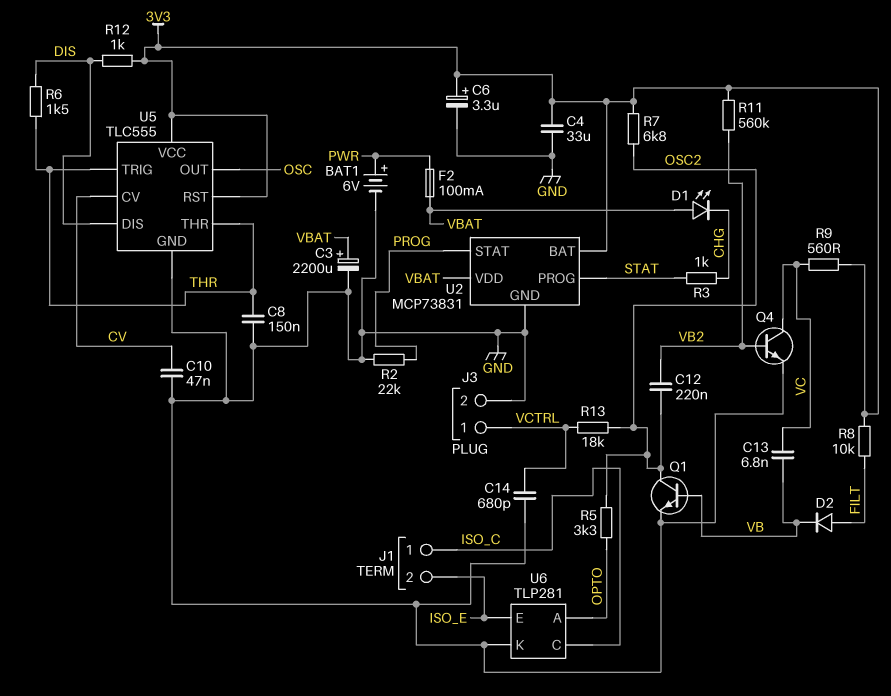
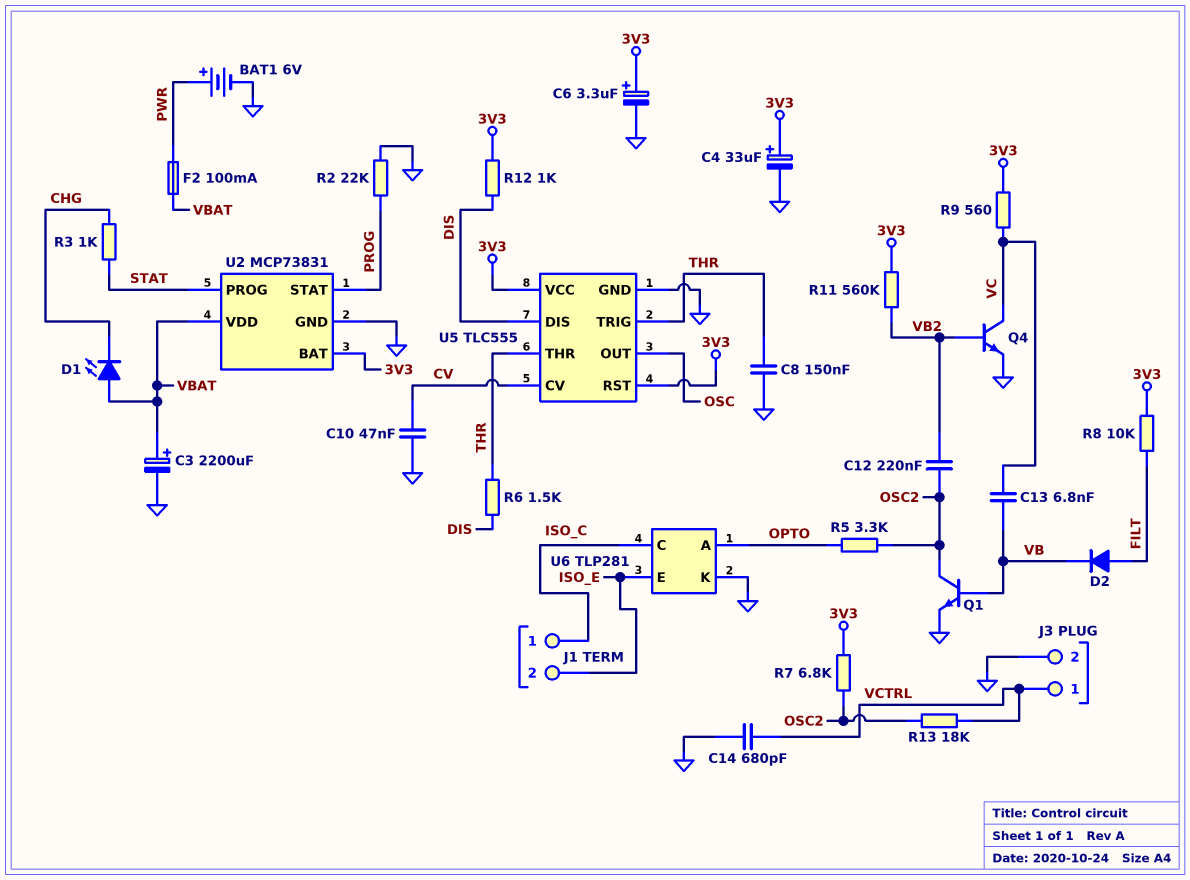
C4: 33uF (3V3, GND) -> 33uF (plus 3V3, minus GND)

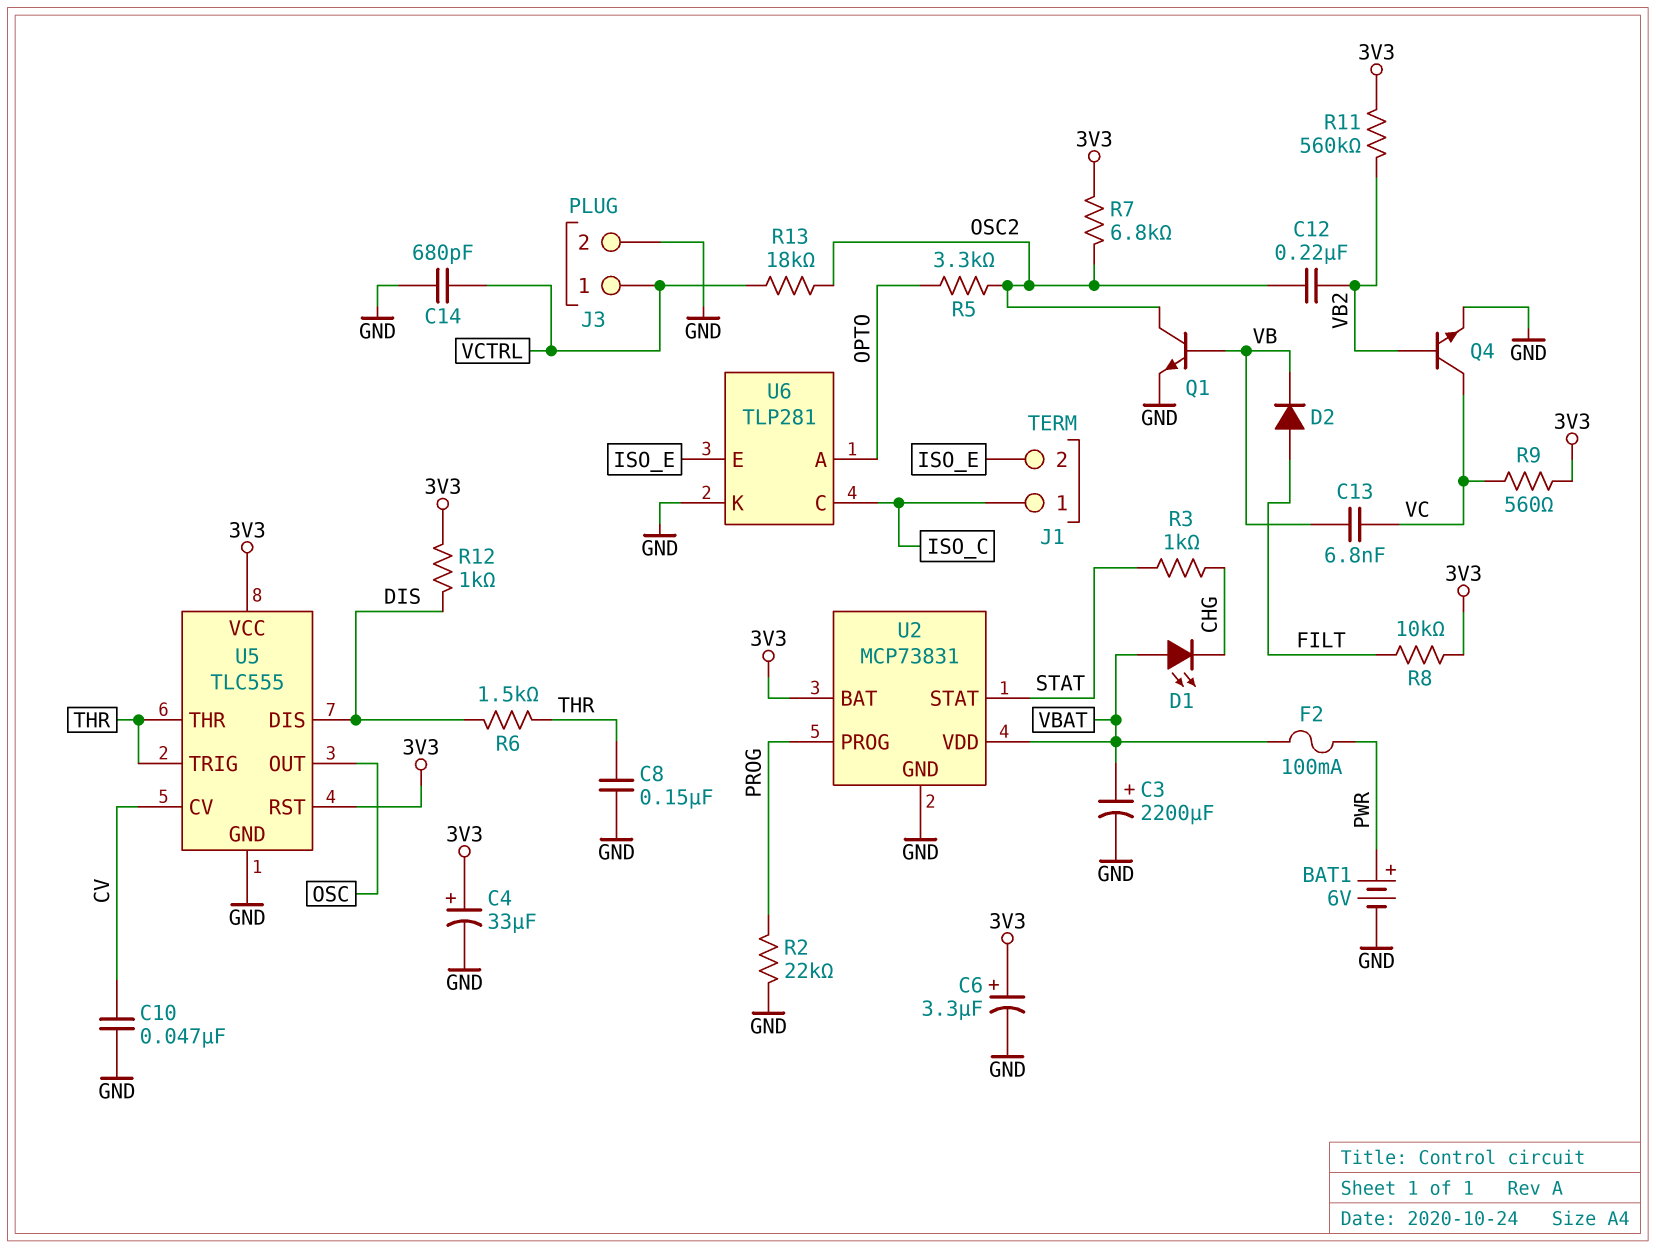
U2 pin PROG: STAT -> PROG
U2 pin STAT: PROG -> STAT

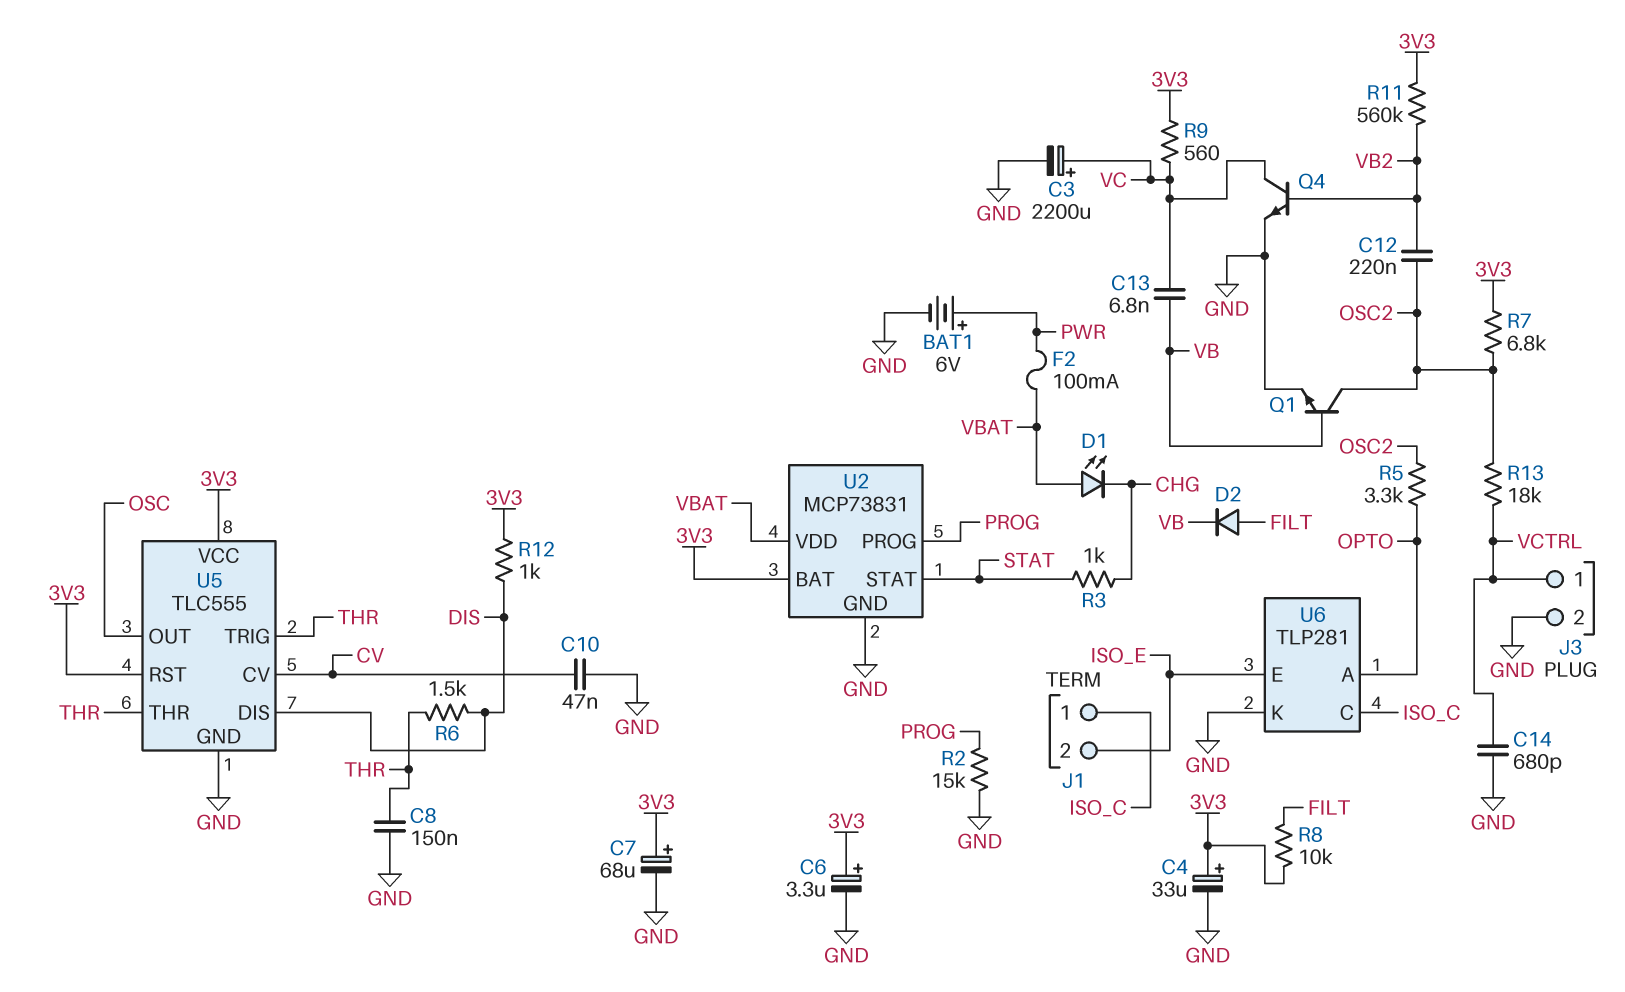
C3: 2200uF (plus VBAT, minus GND) -> 2200uF (plus VC, minus GND)
C7: none -> 68uF (plus 3V3, minus GND)
R2: 22k (GND, PROG) -> 15k (GND, PROG)

